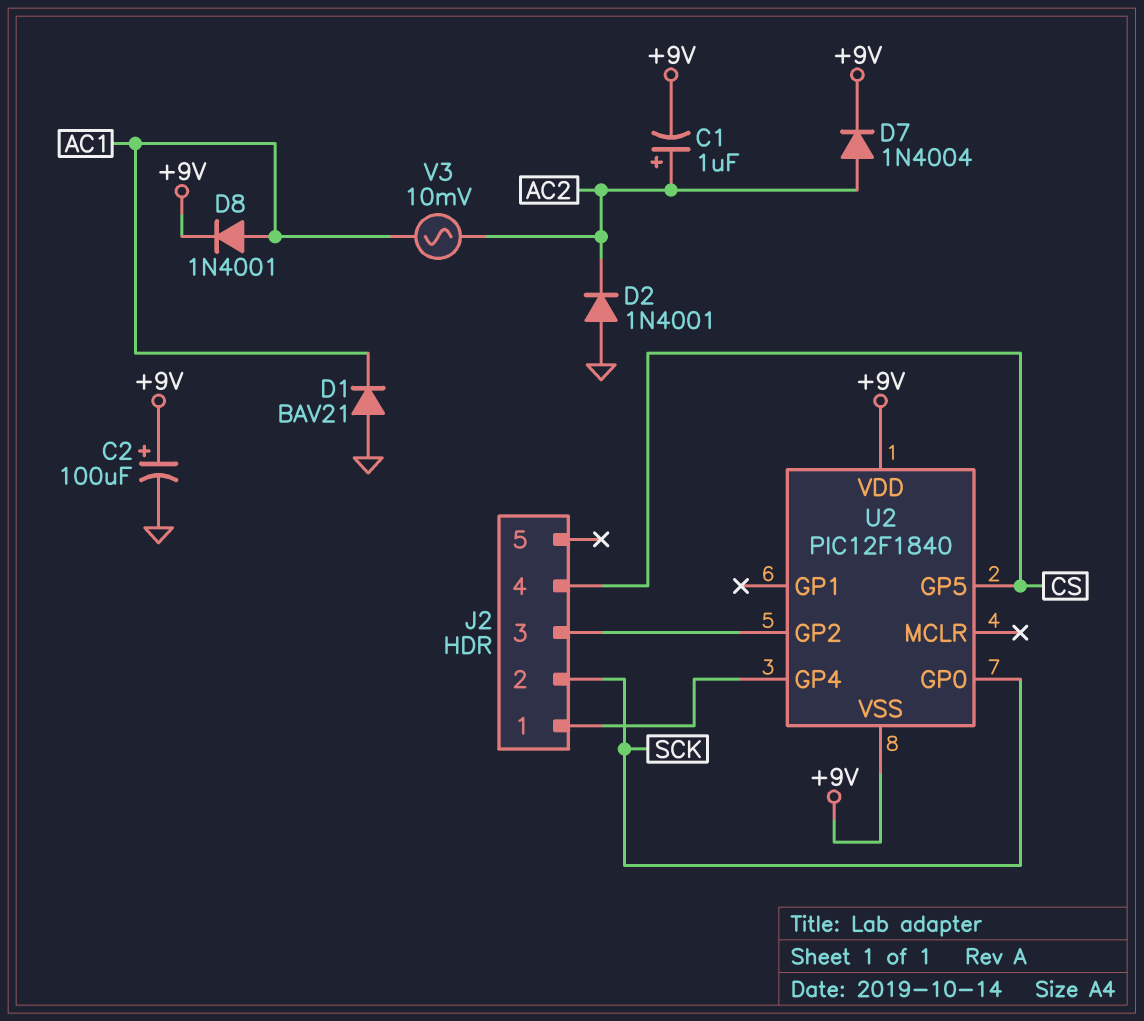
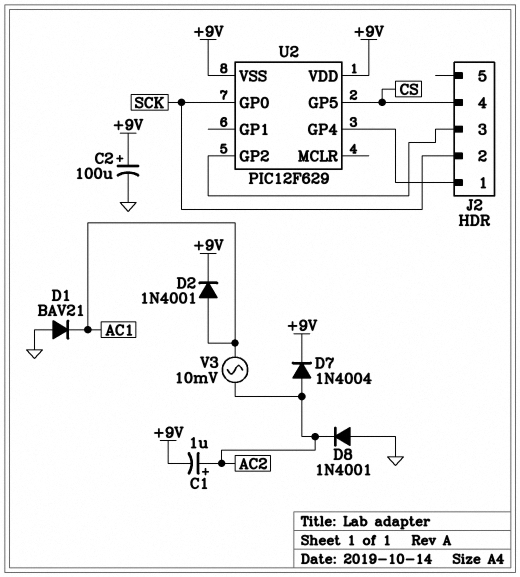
D2: diode 1N4001 (A GND, K AC2) -> diode 1N4001 (A AC1, K +9V)
D8: diode 1N4001 (A AC1, K +9V) -> diode 1N4001 (A GND, K AC2)
U2: PIC12F1840 -> PIC12F629

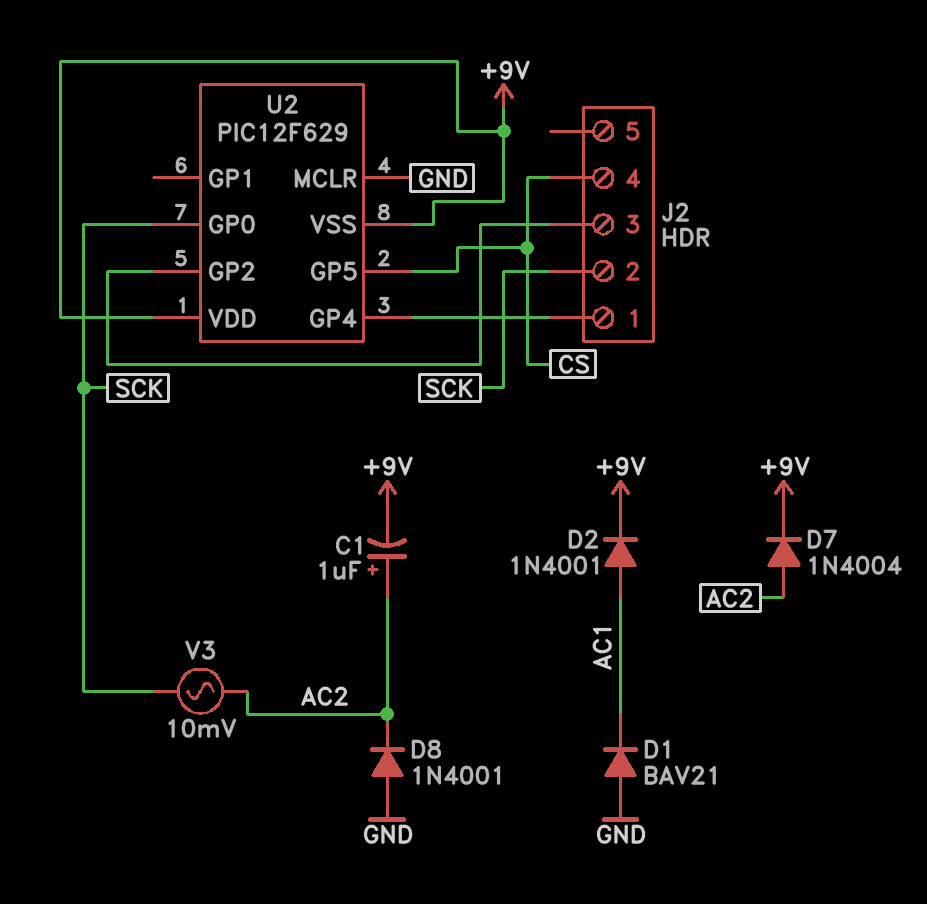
C2: 100uF (plus +9V, minus GND) -> none
U2 pin MCLR: none -> GND
V3: AC 10mV (AC1, AC2) -> AC 10mV (AC2, SCK)

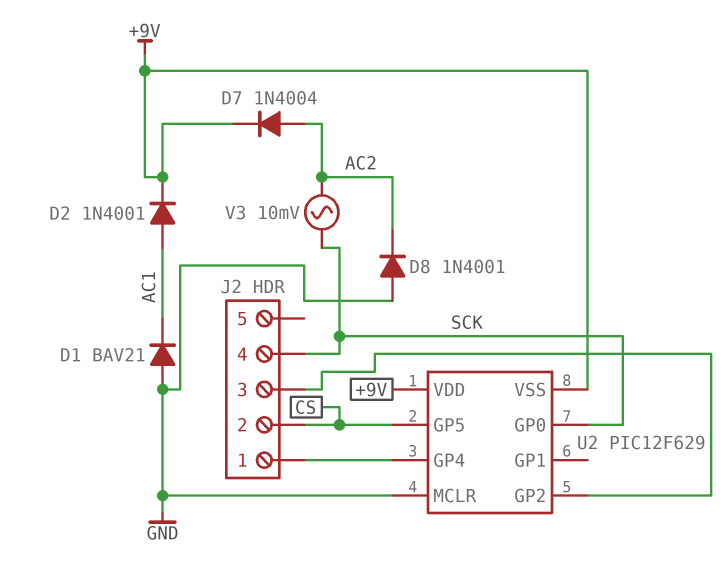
C1: 1uF (plus AC2, minus +9V) -> none
J2 pin 2: SCK -> CS
J2 pin 4: CS -> SCK

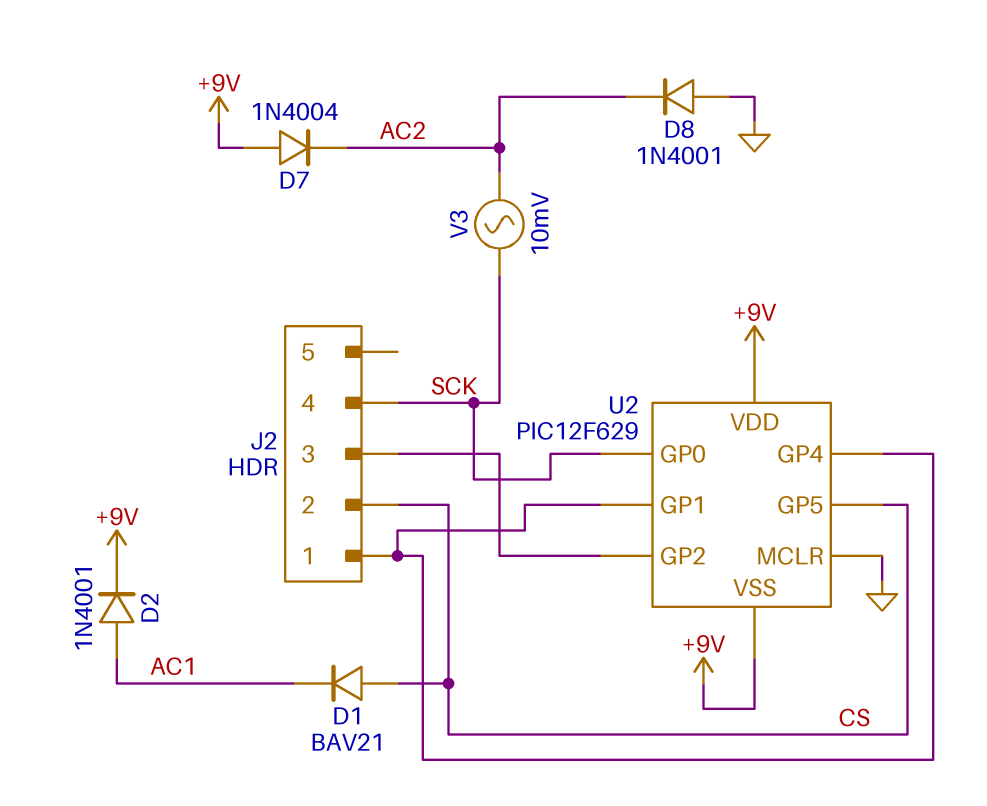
D1: diode BAV21 (A GND, K AC1) -> diode BAV21 (A CS, K AC1)
D7: diode 1N4004 (A AC2, K +9V) -> diode 1N4004 (A +9V, K AC2)
U2 pin GP1: none -> J2/1

